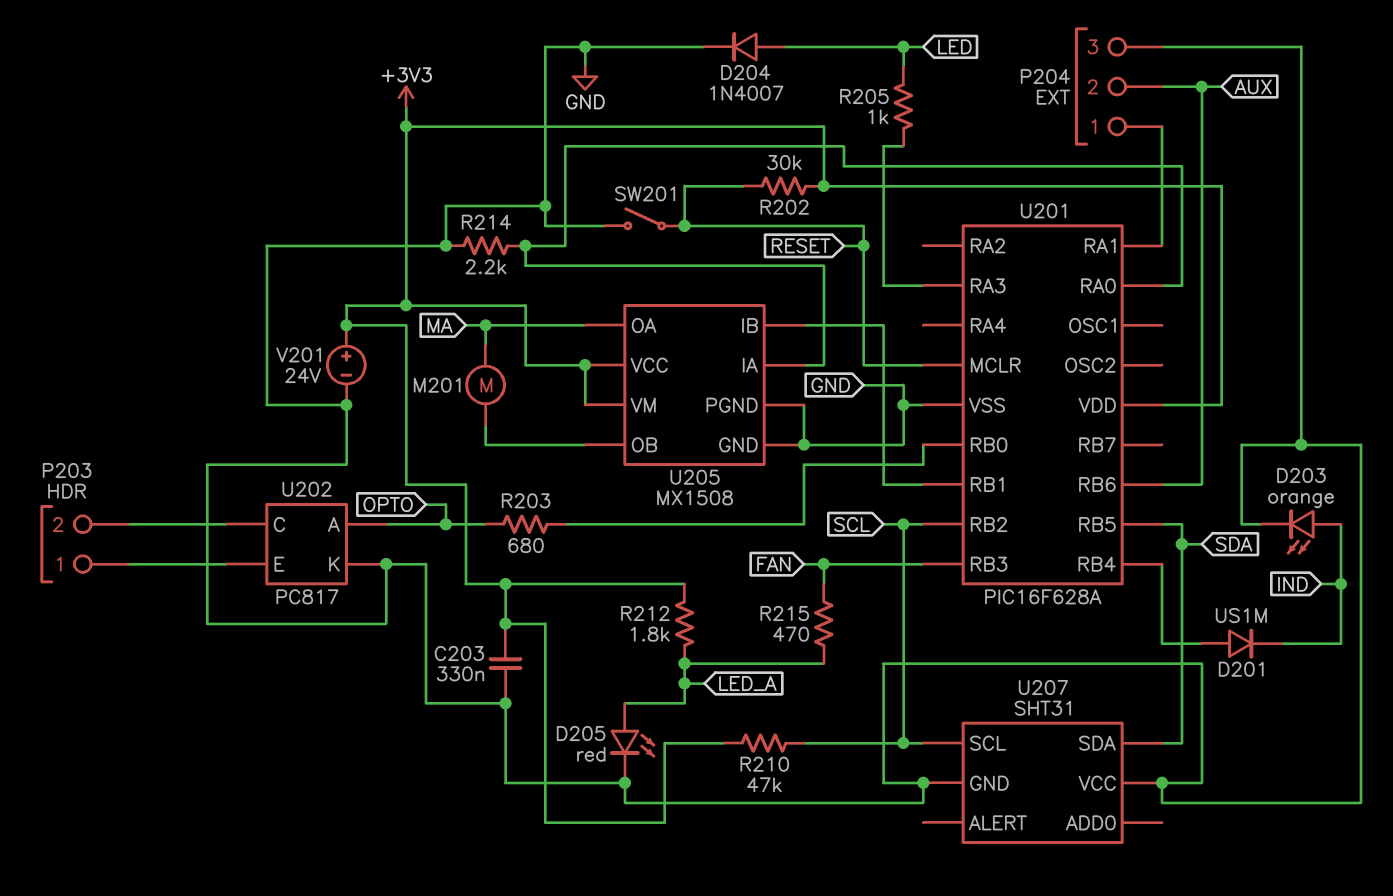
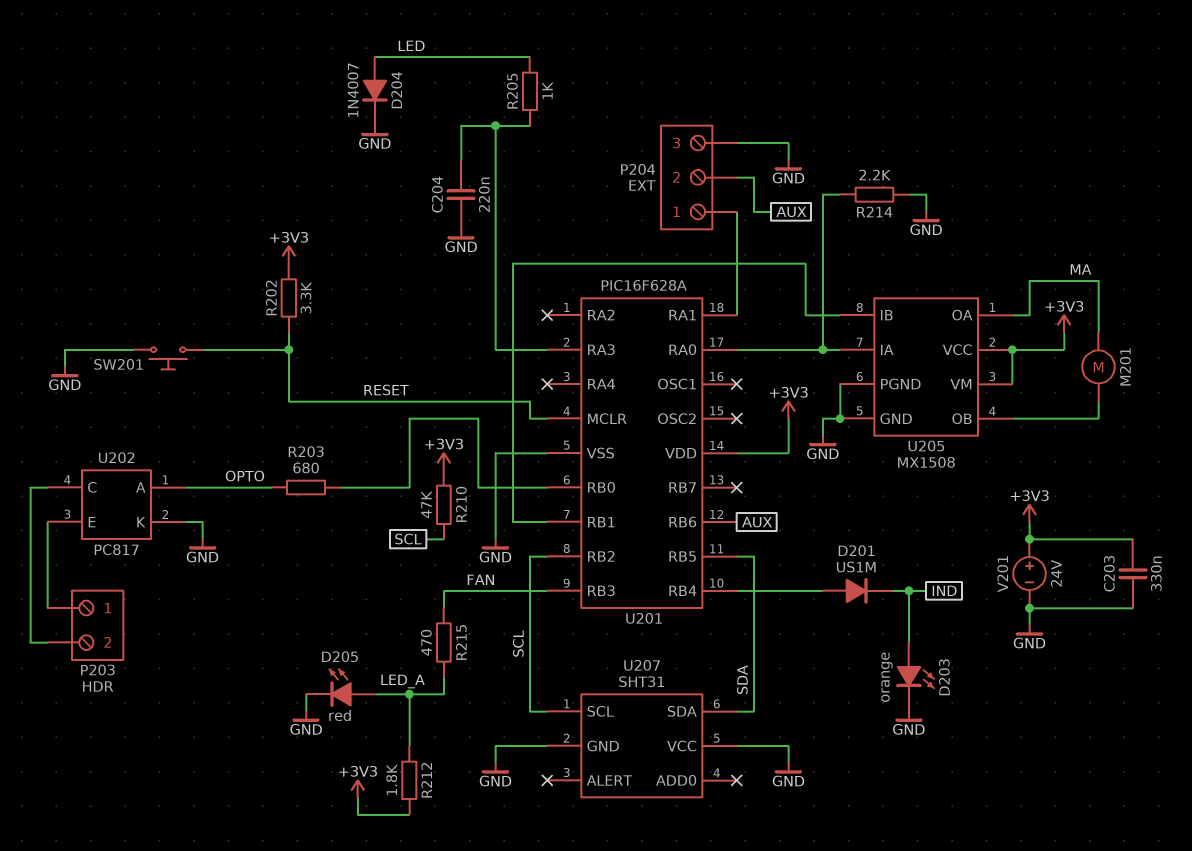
C204: none -> 220nF (GND, U201/RA3)
R202: 30k (+3V3, RESET) -> 3.3k (+3V3, RESET)
SW201: switch (GND, RESET) -> button (GND, RESET)

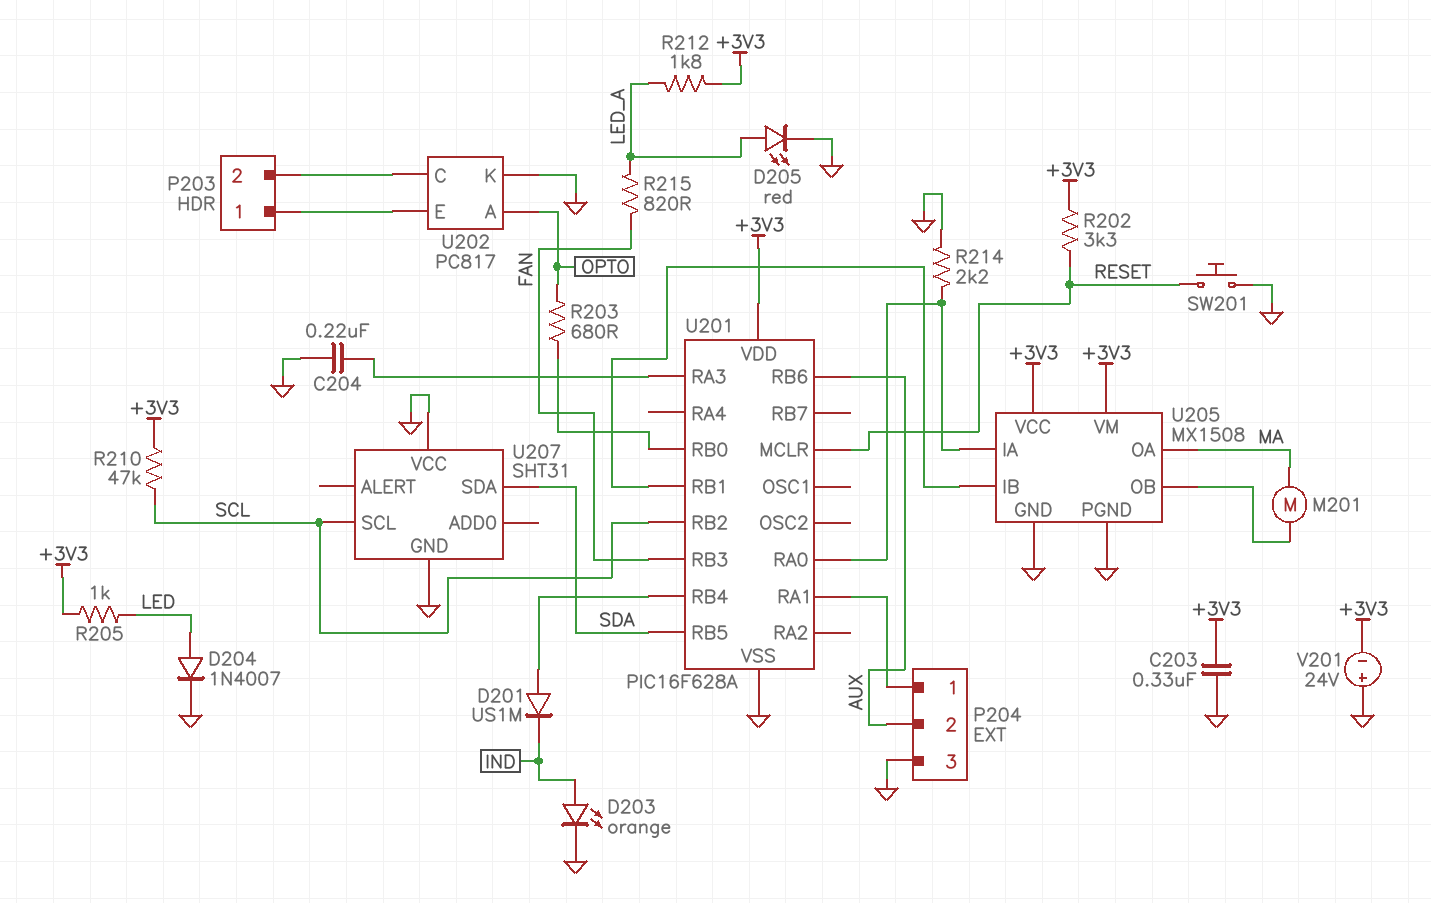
R205: 1k (LED, U201/RA3) -> 1k (+3V3, LED)
R215: 470 (FAN, LED_A) -> 820 (FAN, LED_A)
V201: 24V (plus +3V3, minus GND) -> 24V (plus GND, minus +3V3)

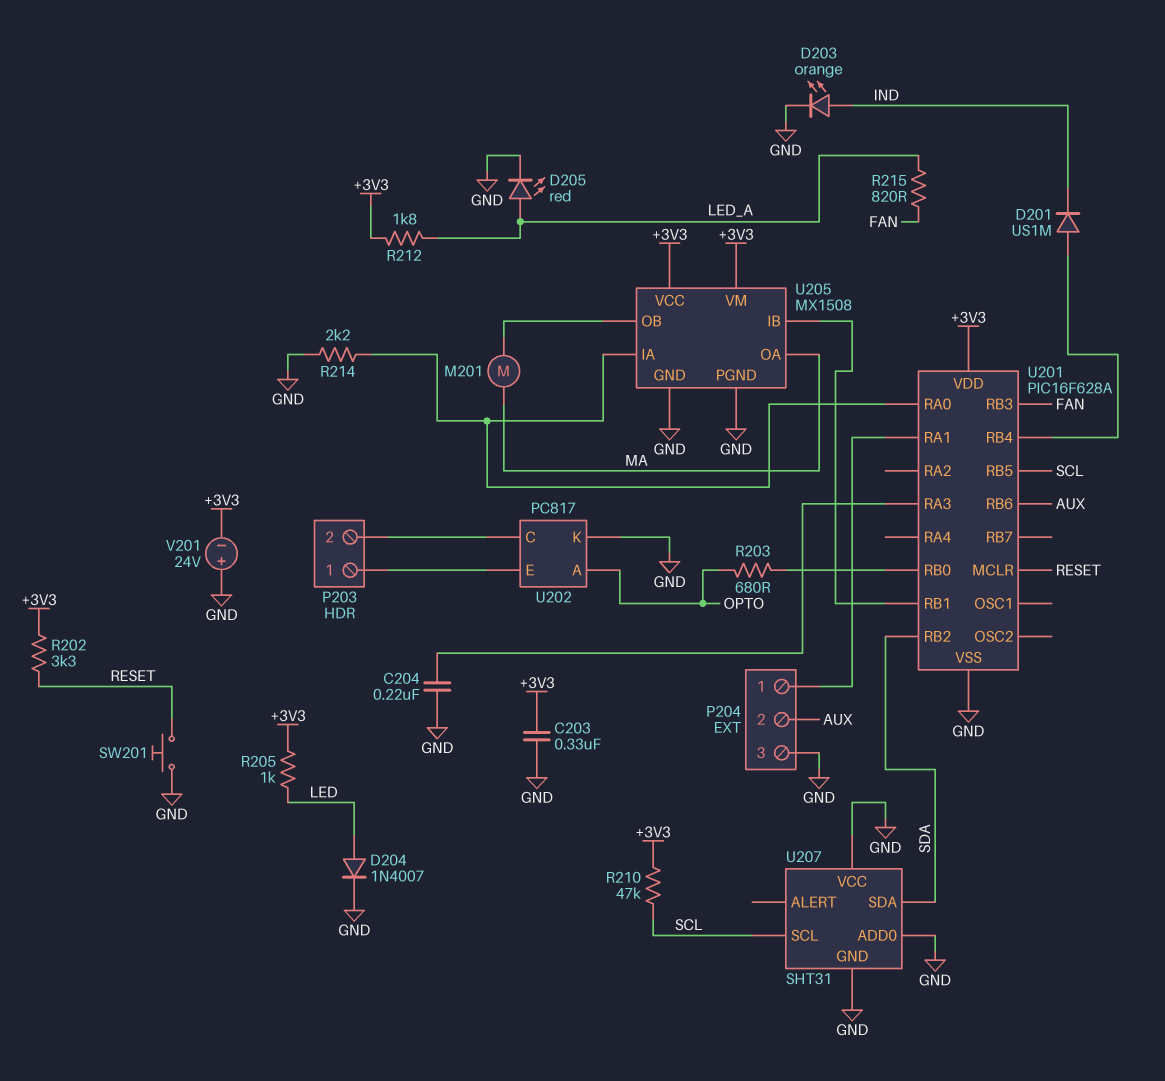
U201 pin RB2: SCL -> SDA
U201 pin RB5: SDA -> SCL
U207 pin ADD0: none -> GND

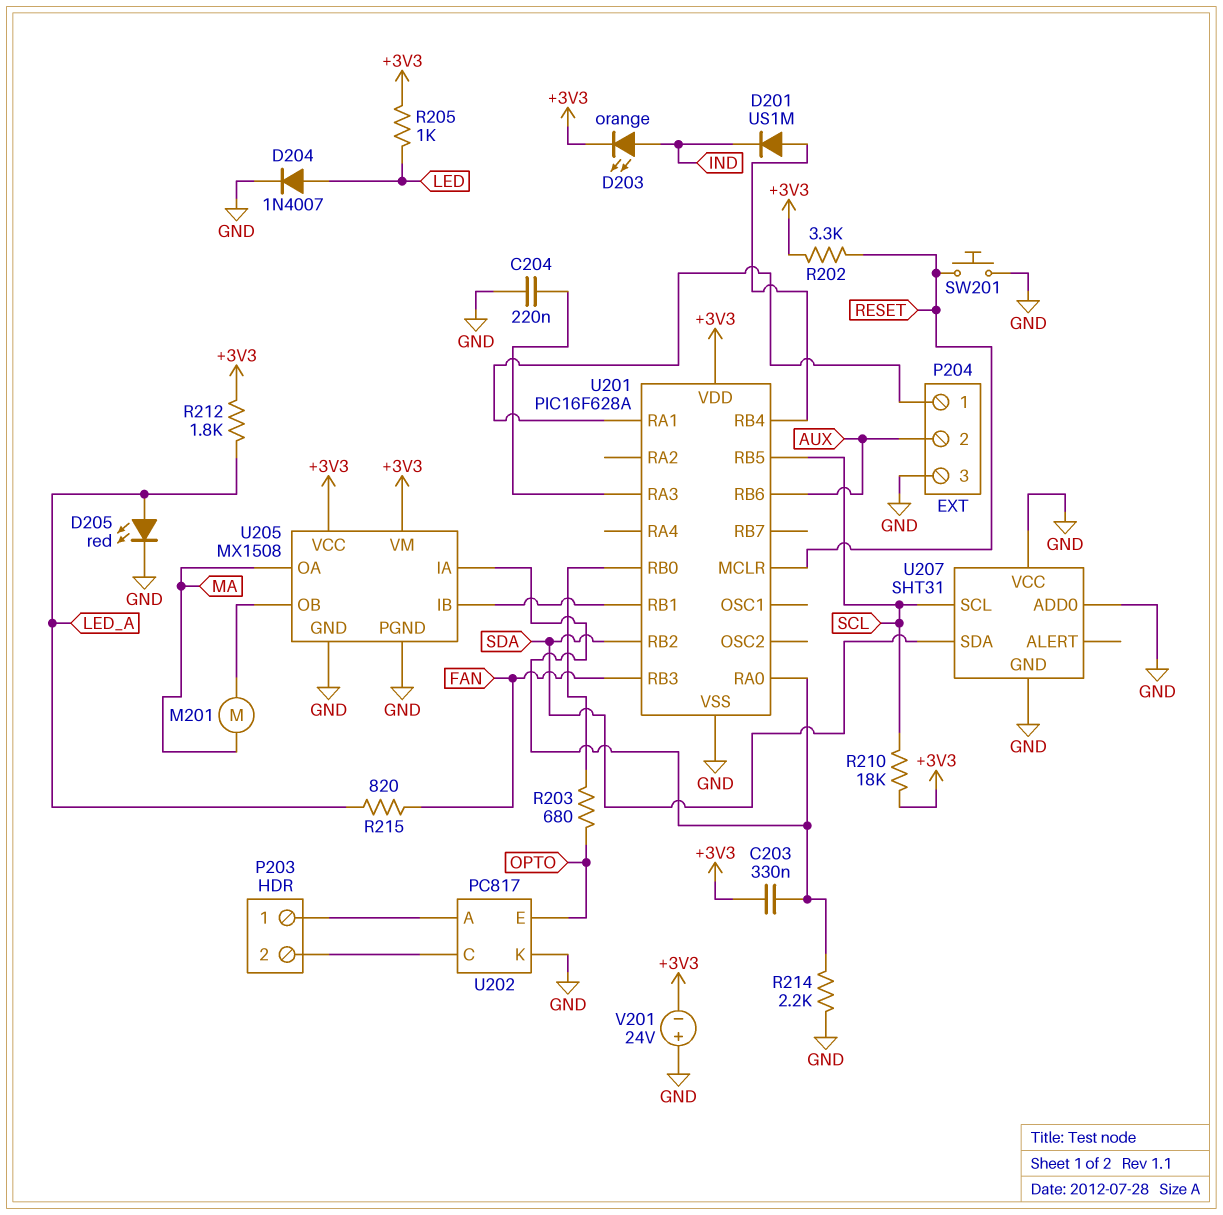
C203: 330nF (+3V3, GND) -> 330nF (+3V3, U201/RA0)
D203: LED orange (A IND, K GND) -> LED orange (A IND, K +3V3)
R210: 47k (+3V3, SCL) -> 18k (+3V3, SCL)
U202 pin A: OPTO -> P203/1
U202 pin E: P203/1 -> OPTO

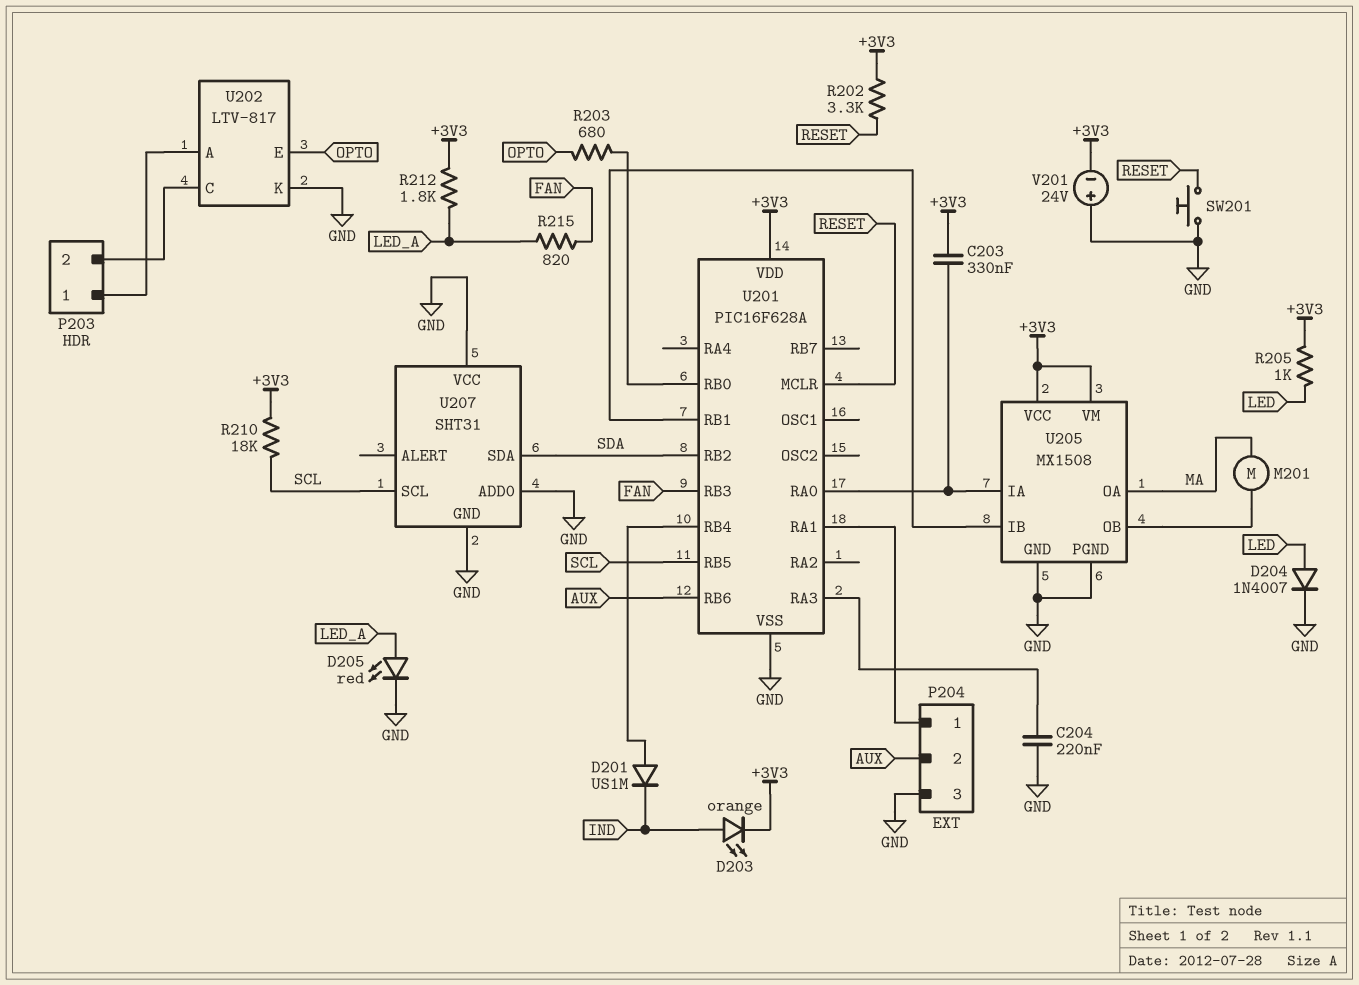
R214: 2.2k (GND, U201/RA0) -> none
U202: PC817 -> LTV-817

